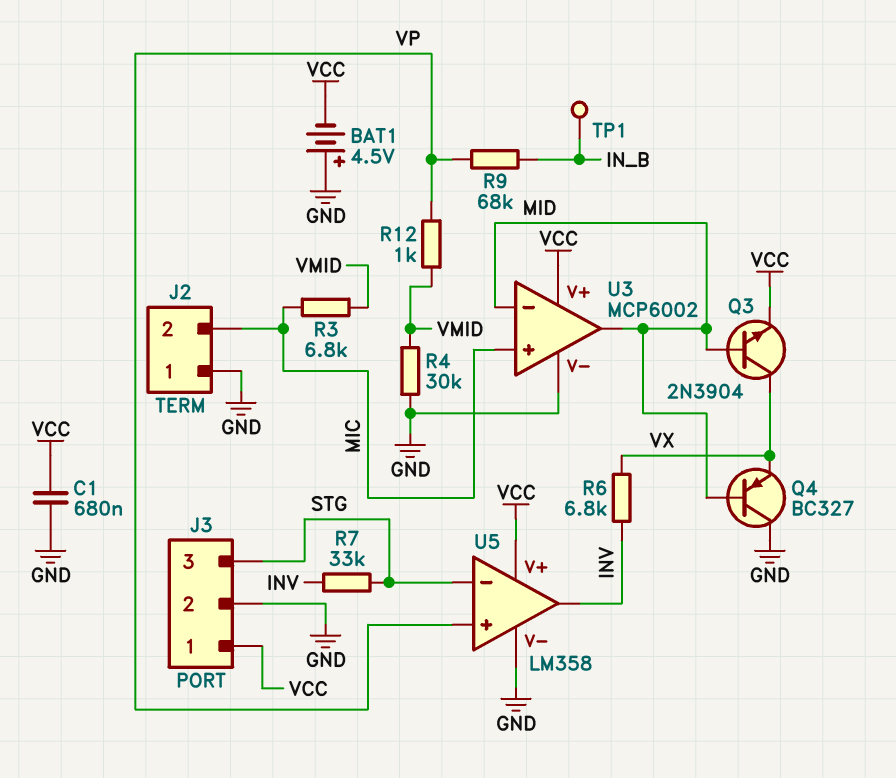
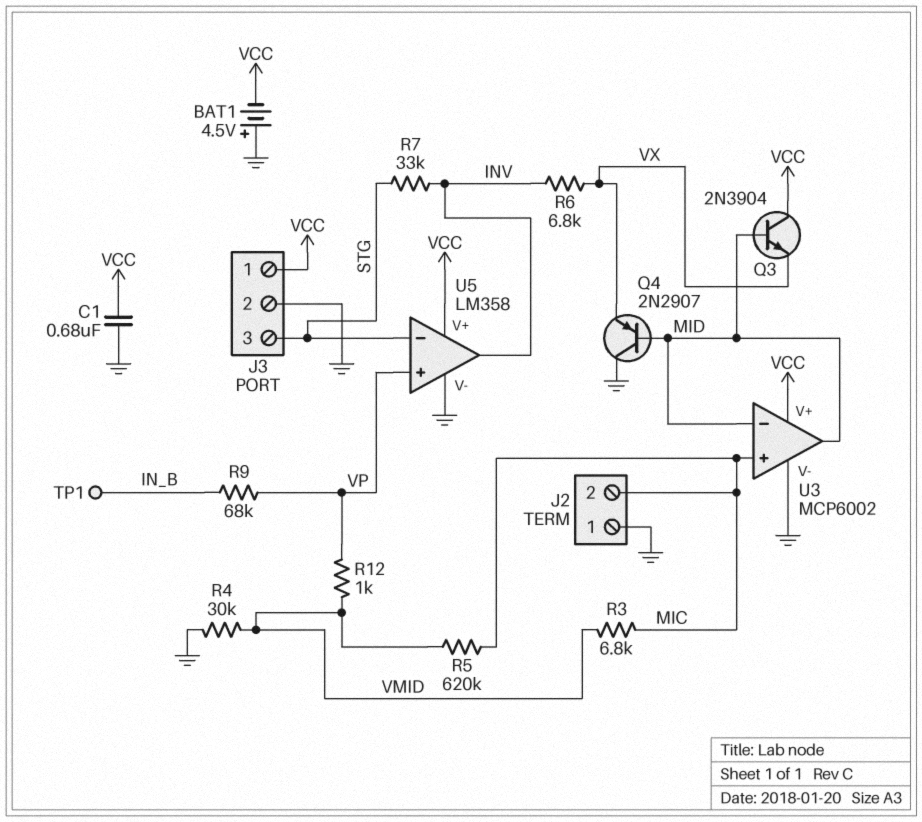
Q3: NPN 2N3904 (B MID, C VX, E VCC) -> NPN 2N3904 (B MID, C VCC, E VX)
Q4: PNP BC327 (B MID, C GND, E VX) -> PNP 2N2907 (B MID, C GND, E VX)
R5: none -> 620k (MIC, VMID)

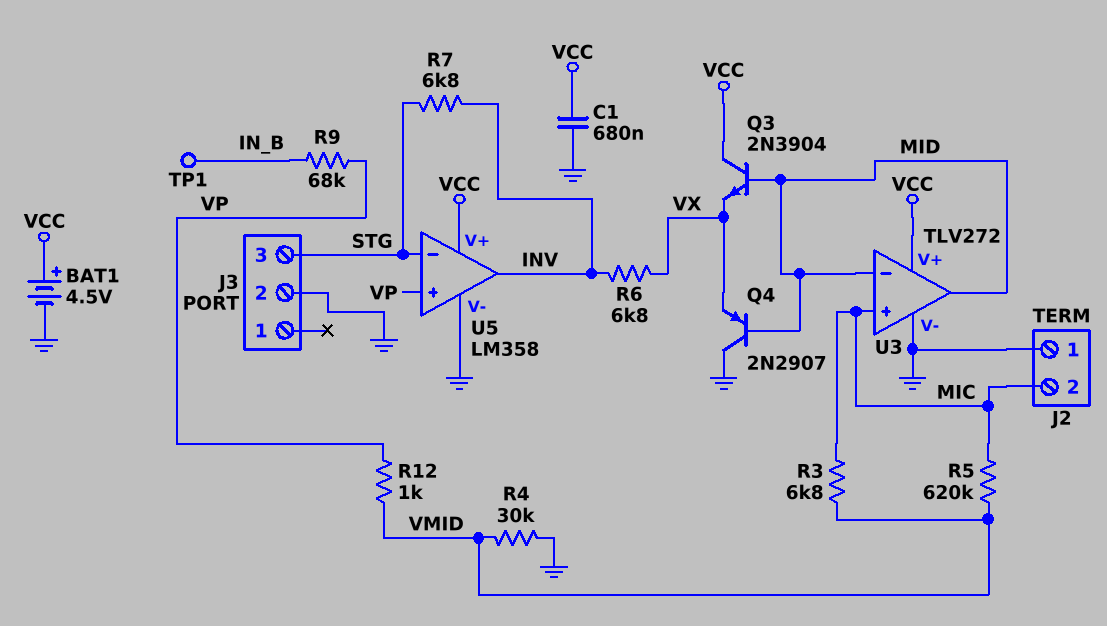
BAT1: 4.5V (plus GND, minus VCC) -> 4.5V (plus VCC, minus GND)
J3 pin 1: VCC -> none
R7: 33k (INV, STG) -> 6.8k (INV, STG)
U3: MCP6002 -> TLV272

